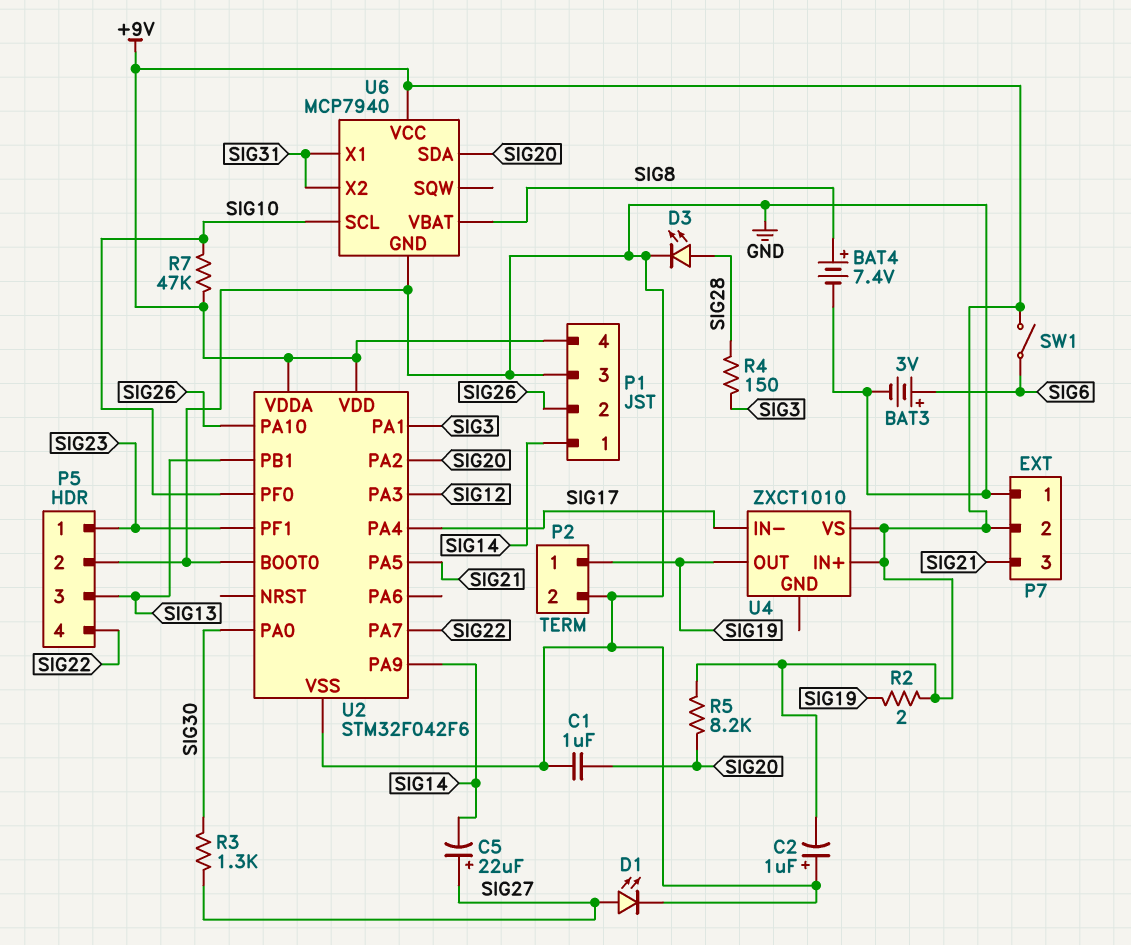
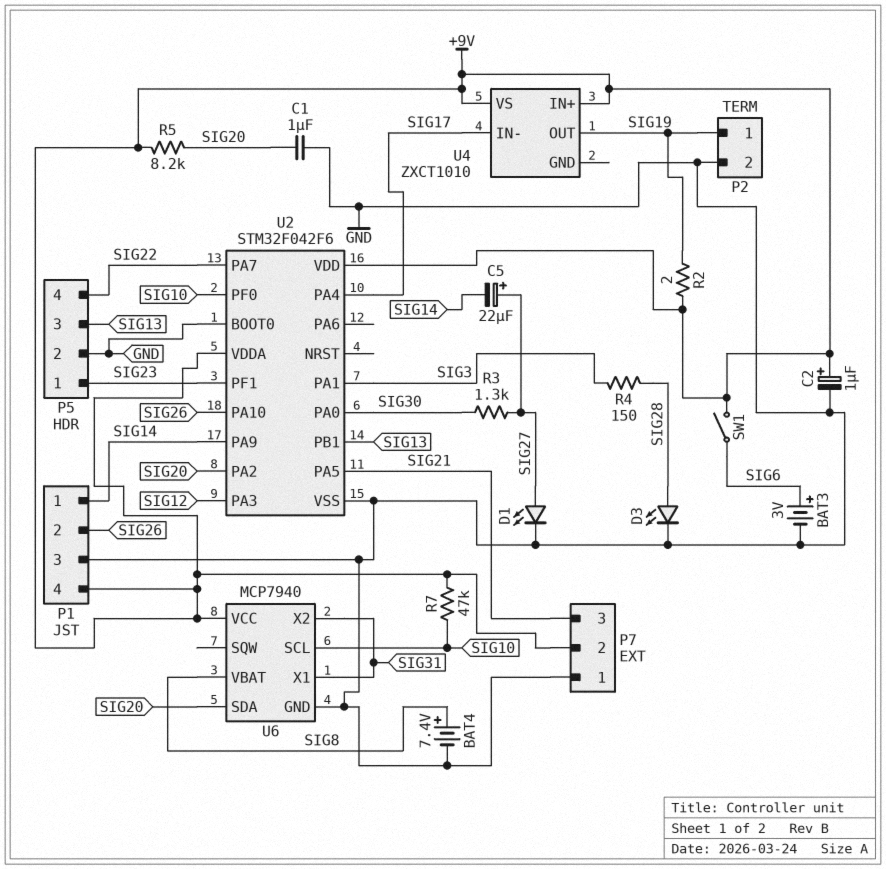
C2: 1uF (plus GND, minus +9V) -> 1uF (plus +9V, minus GND)

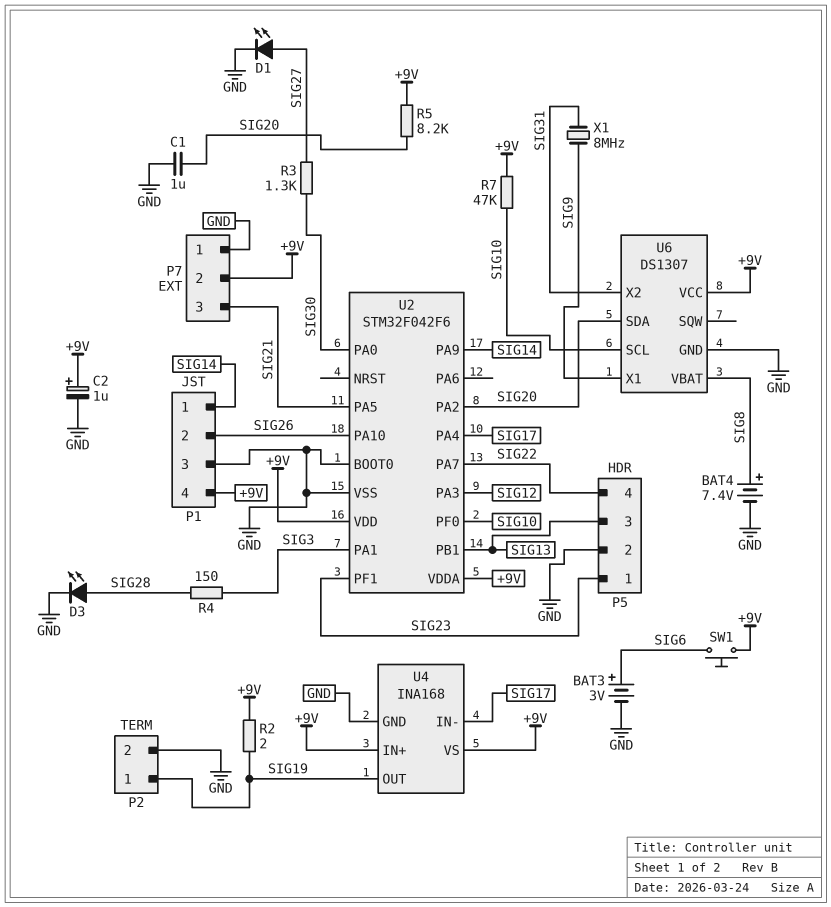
C5: 22uF (plus SIG27, minus SIG14) -> none
SW1: switch (+9V, SIG6) -> button (+9V, SIG6)
U4: ZXCT1010 -> INA168
U4 pin GND: none -> GND
U6: MCP7940 -> DS1307
U6 pin X1: SIG31 -> SIG9
X1: none -> 8MHz (SIG9, SIG31)

